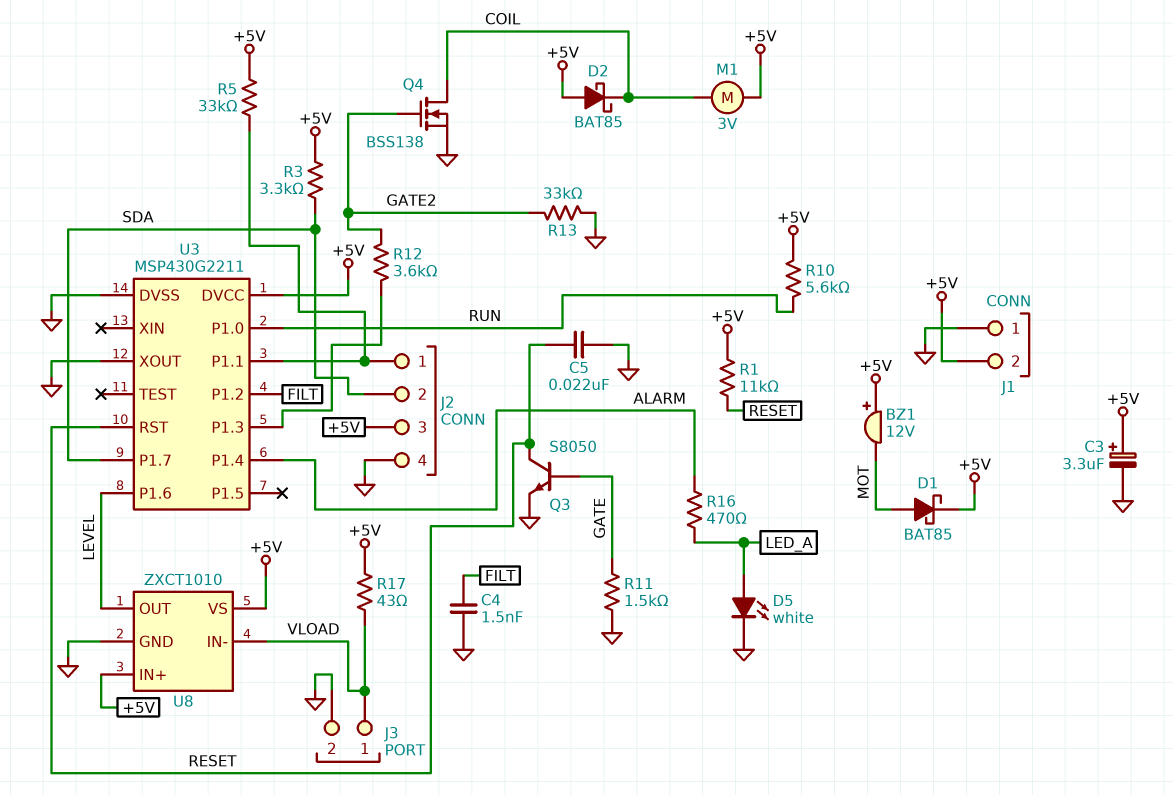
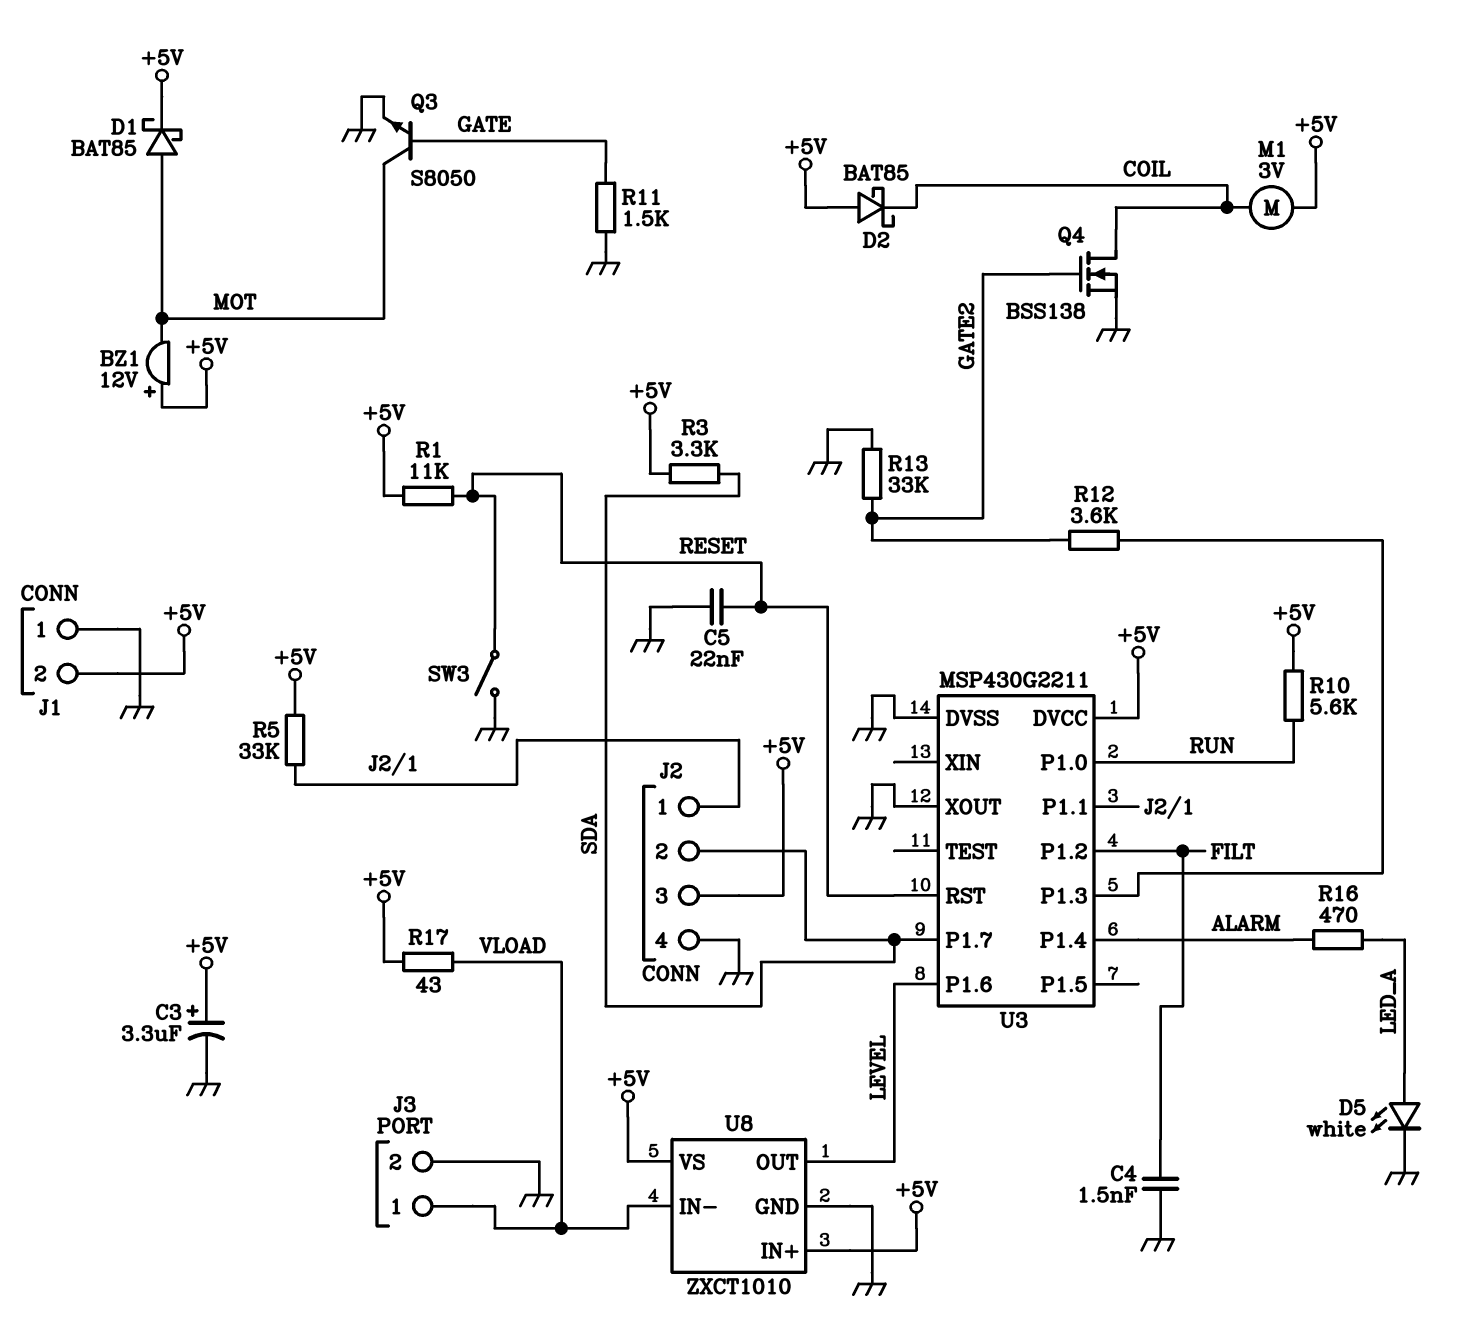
Q3: NPN S8050 (B GATE, C RESET, E GND) -> NPN S8050 (B GATE, C MOT, E GND)
SW3: none -> switch (GND, RESET)

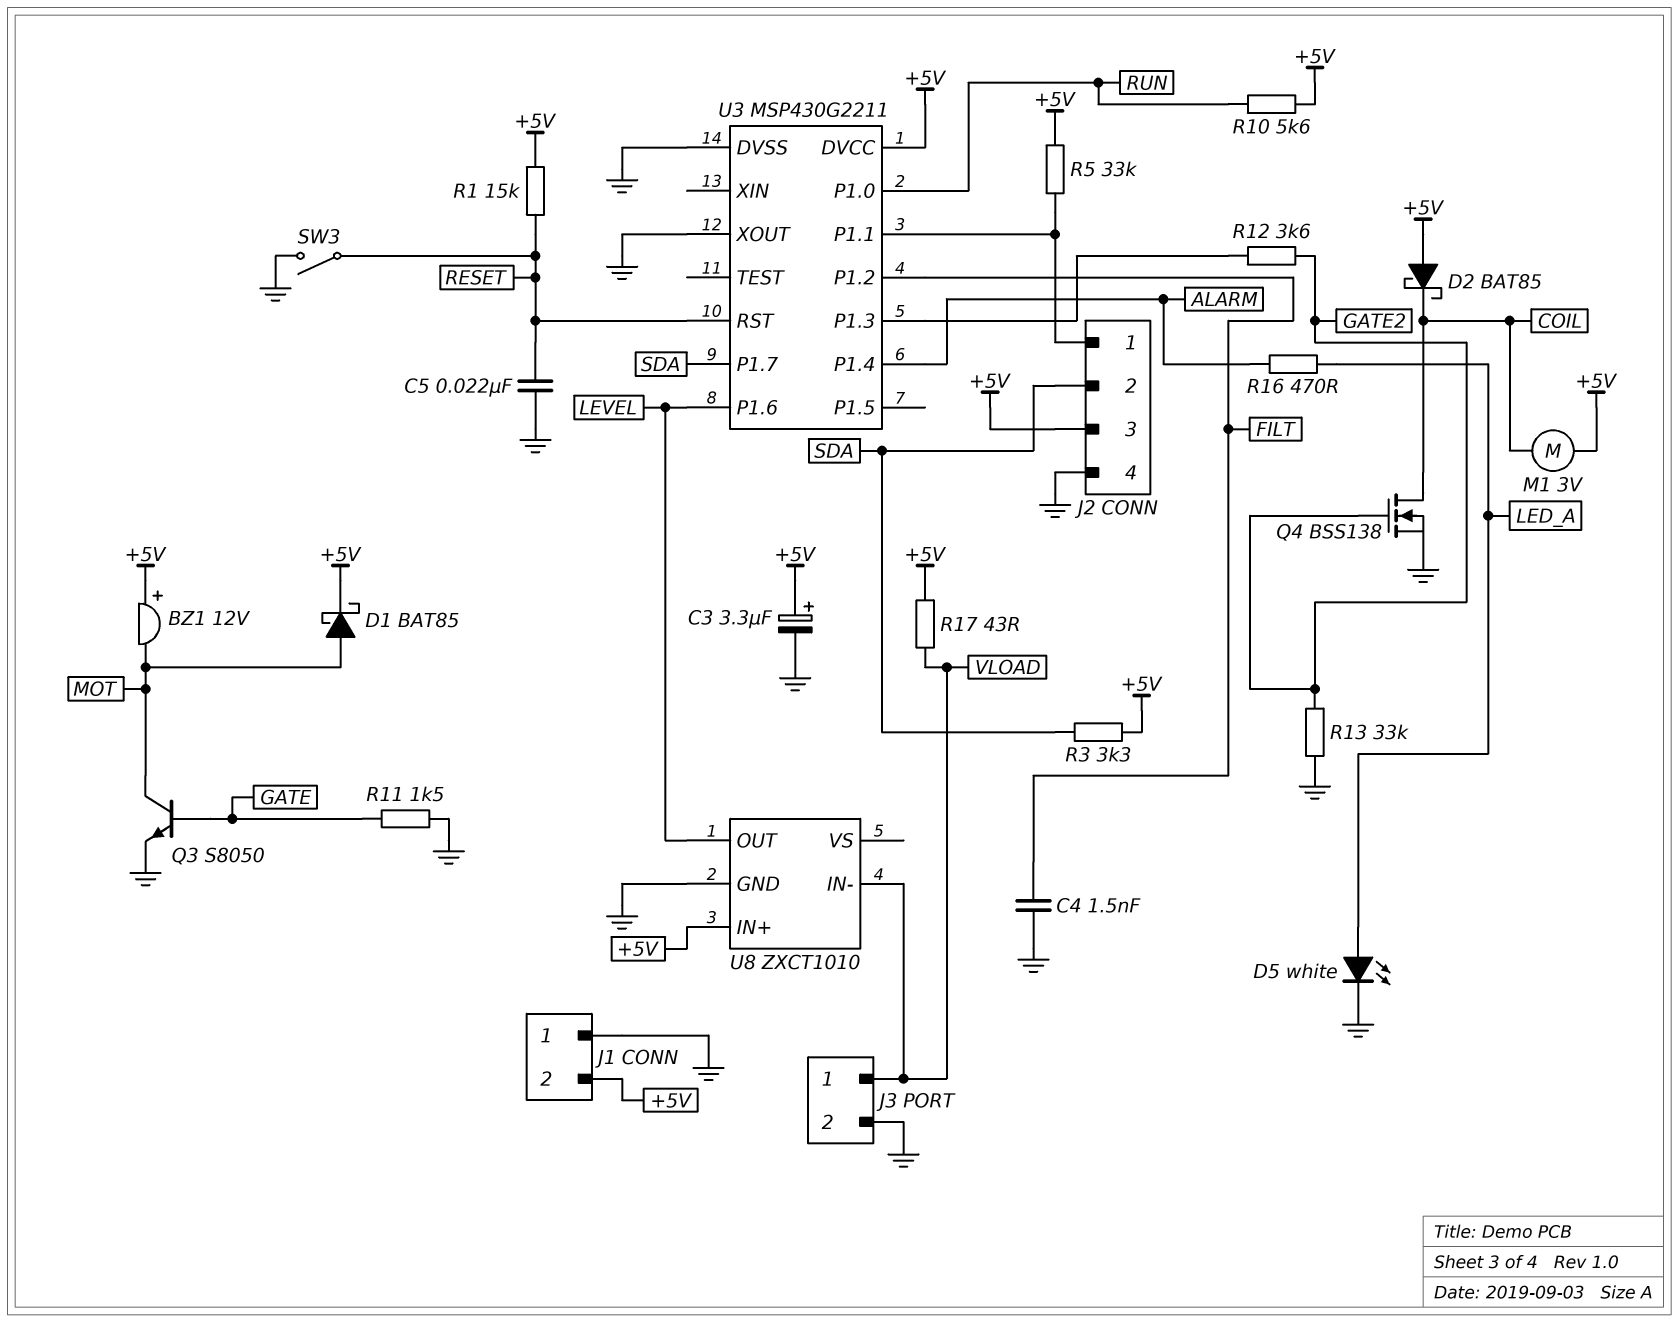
R1: 11k (+5V, RESET) -> 15k (+5V, RESET)
U8 pin VS: +5V -> none

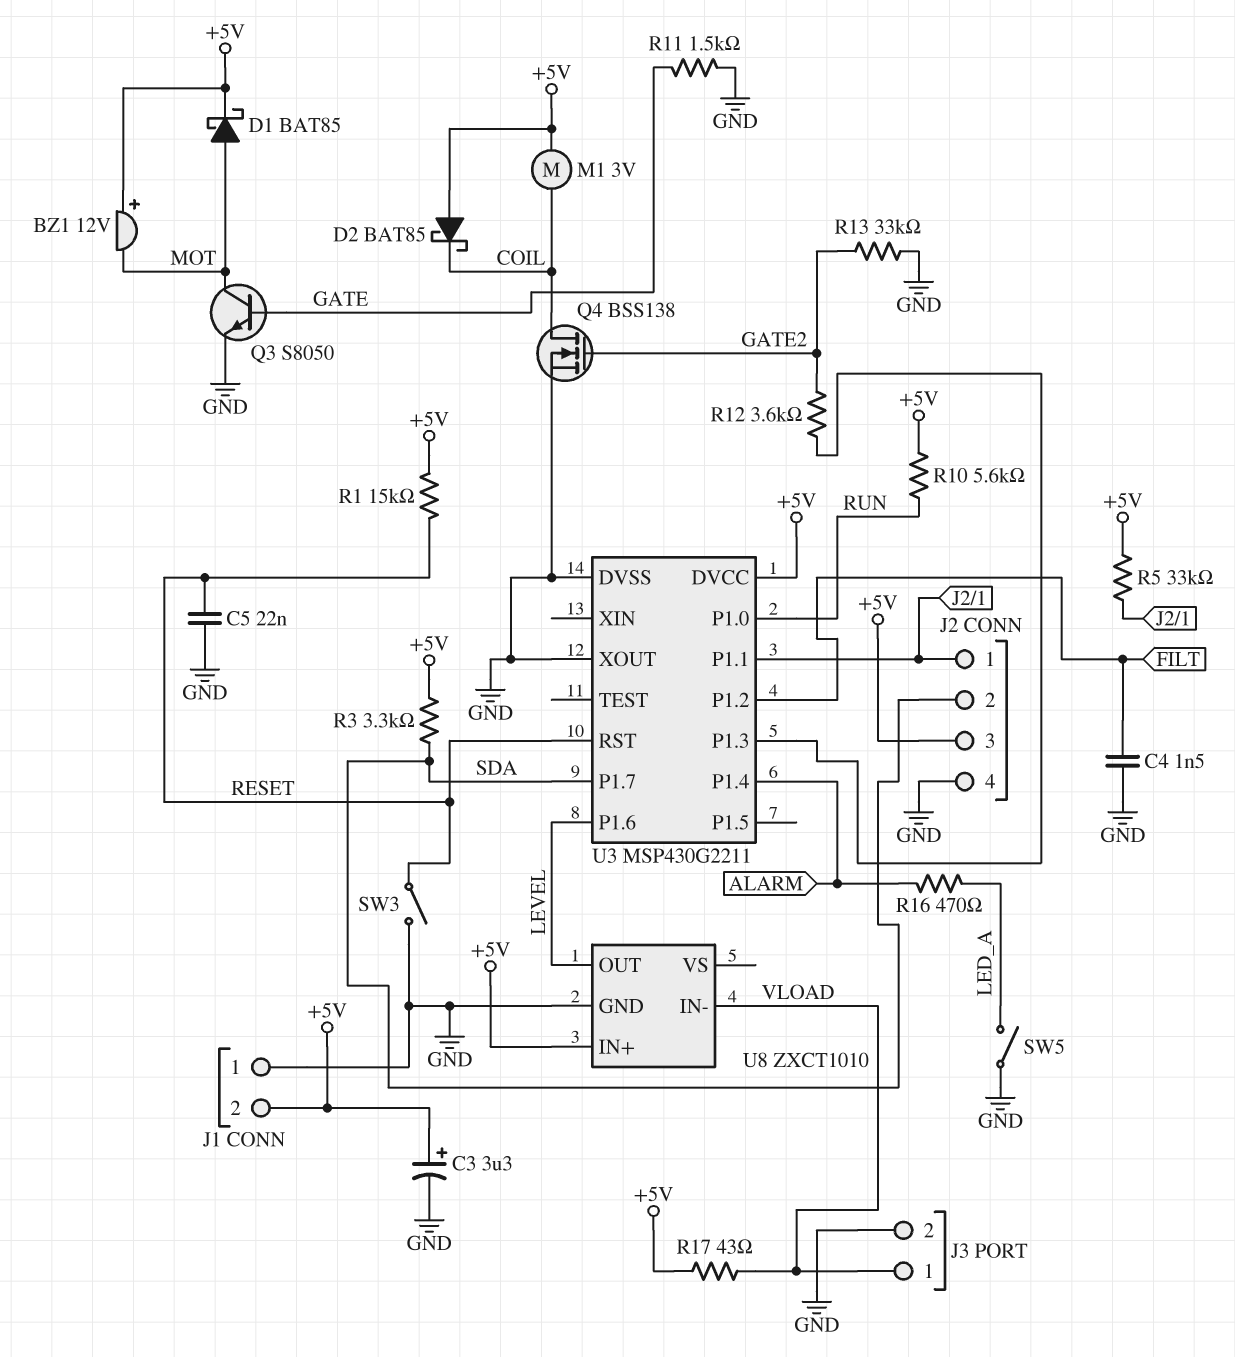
D5: LED white (A LED_A, K GND) -> none
SW5: none -> switch (GND, LED_A)

